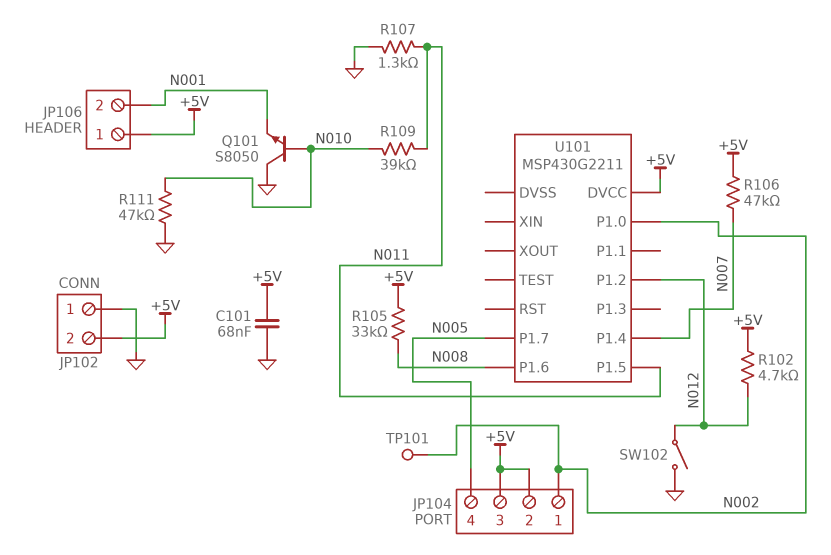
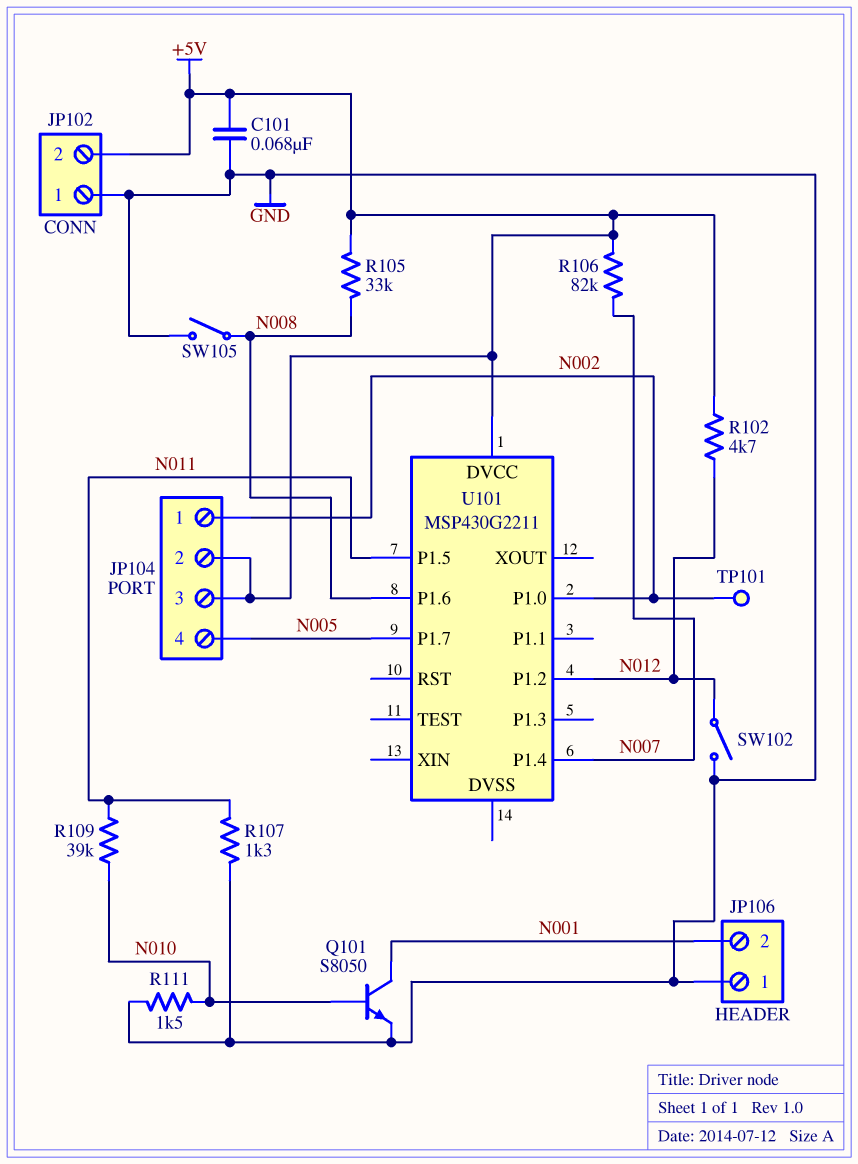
JP106 pin 1: +5V -> GND
Q101: NPN S8050 (B N010, C GND, E N001) -> NPN S8050 (B N010, C N001, E GND)
R106: 47k (+5V, N007) -> 82k (+5V, N007)
R111: 47k (GND, N010) -> 1.5k (GND, N010)
SW105: none -> switch (GND, N008)

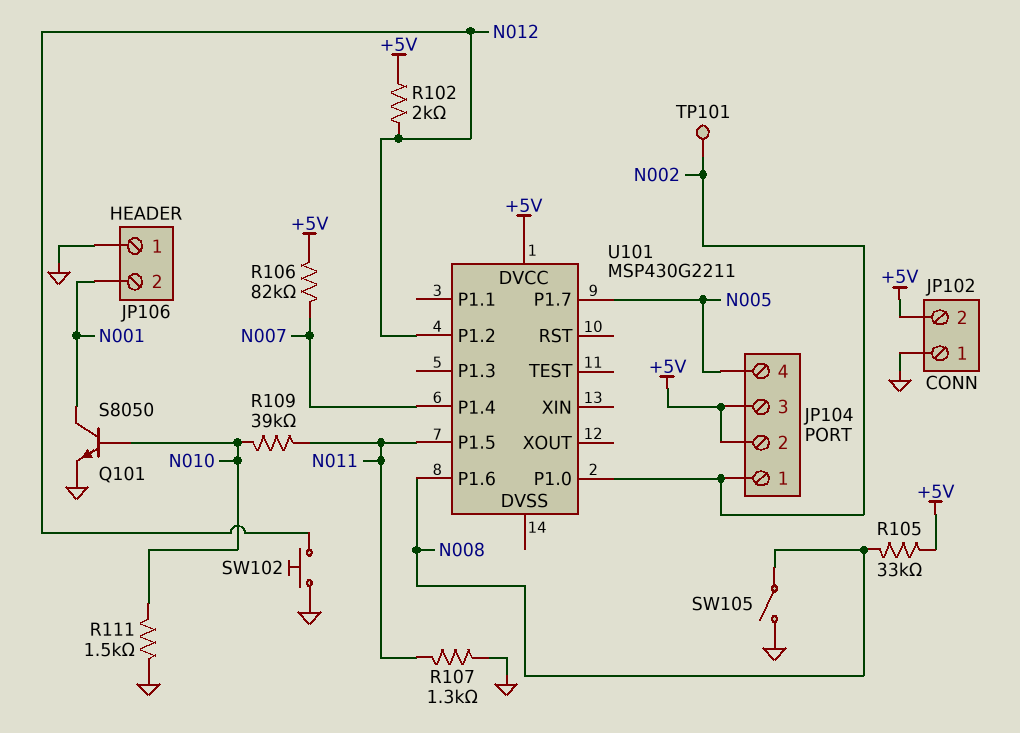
C101: 68nF (+5V, GND) -> none
R102: 4.7k (+5V, N012) -> 2k (+5V, N012)
SW102: switch (GND, N012) -> button (GND, N012)

